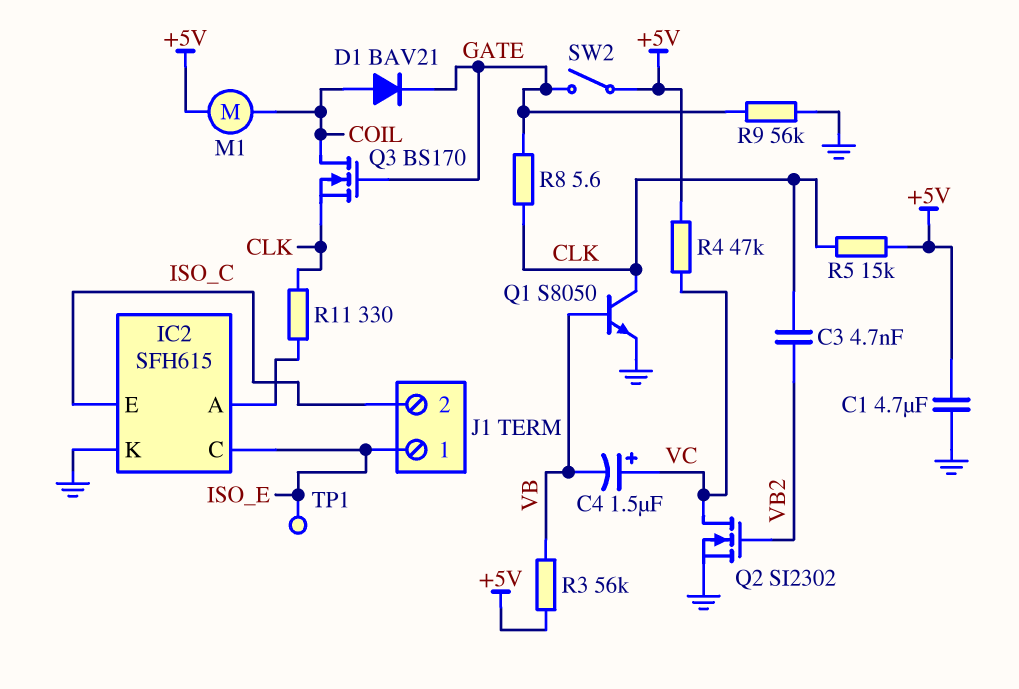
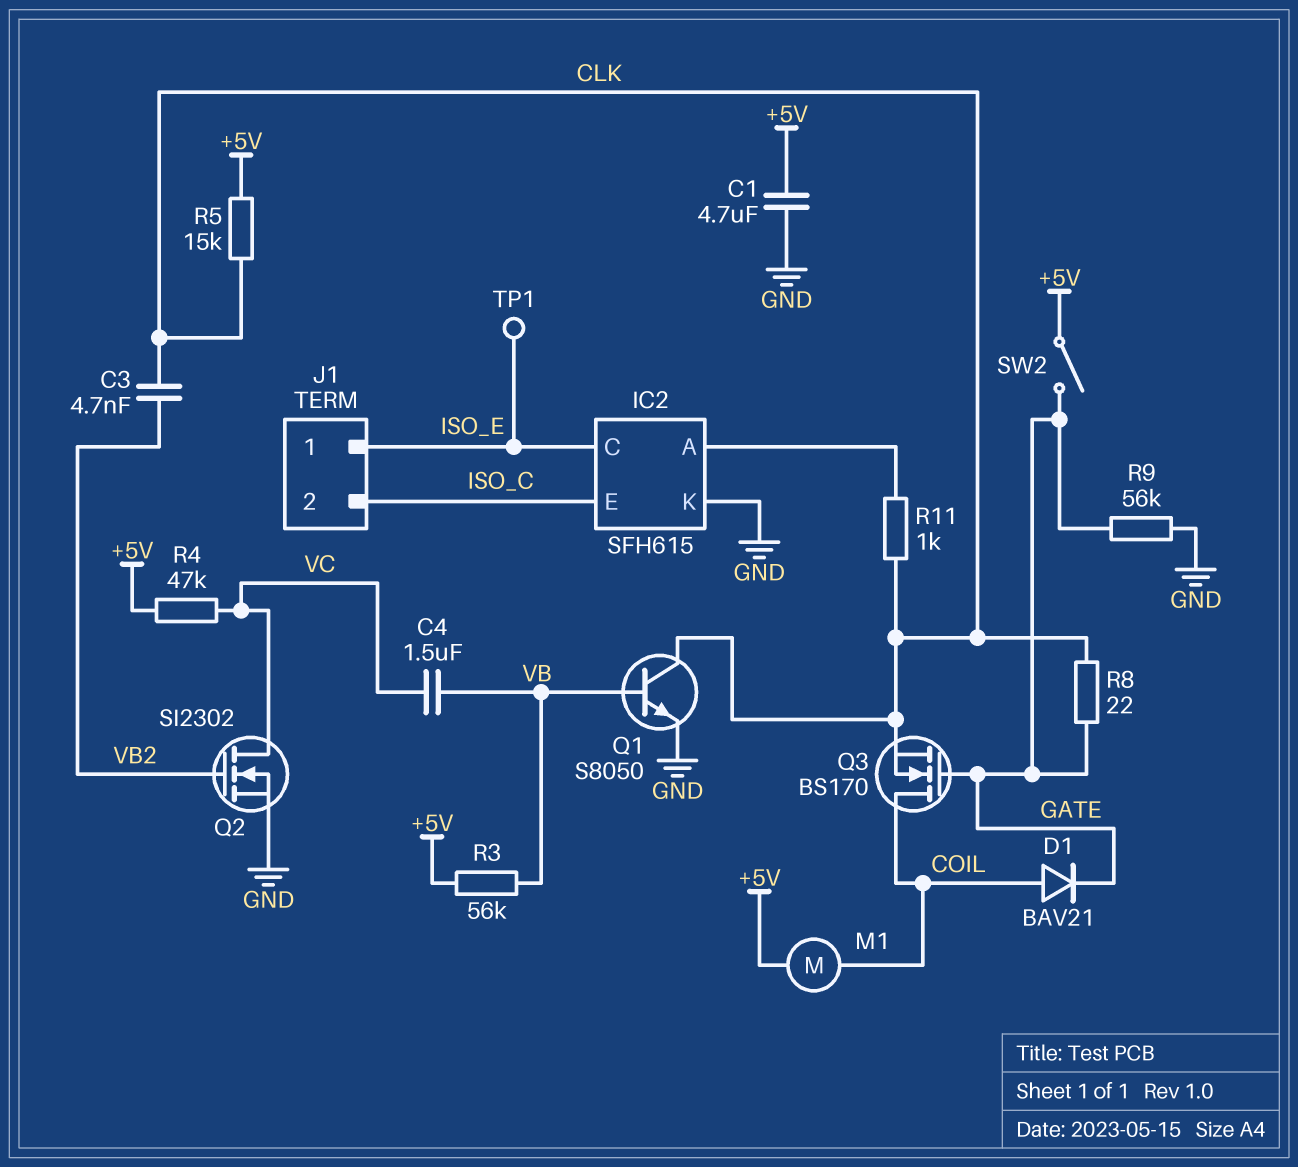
C4: 1.5uF (plus VC, minus VB) -> 1.5uF (VB, VC)
R8: 5.6 (CLK, GATE) -> 22 (CLK, GATE)
R11: 330 (CLK, IC2/A) -> 1k (CLK, IC2/A)

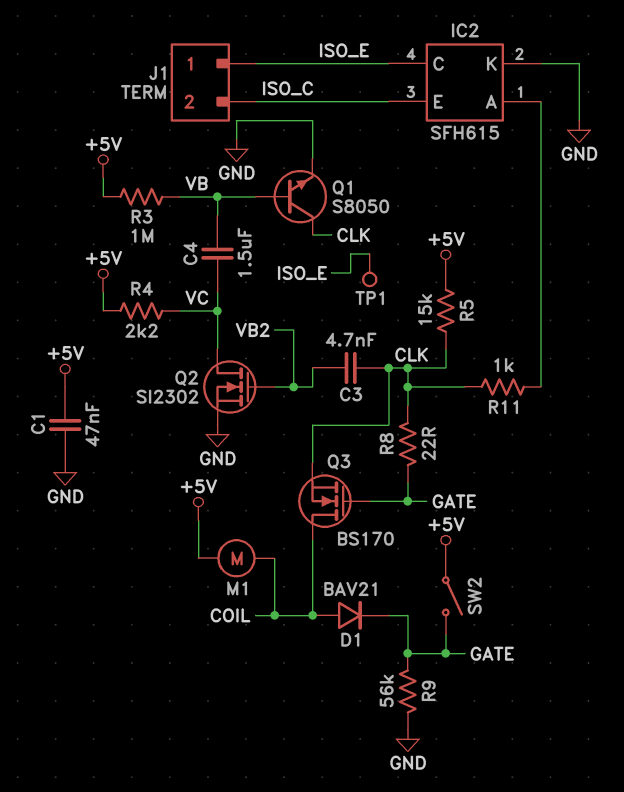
C1: 4.7uF (+5V, GND) -> 47nF (+5V, GND)
R3: 56k (+5V, VB) -> 1M (+5V, VB)
R4: 47k (+5V, VC) -> 2.2k (+5V, VC)

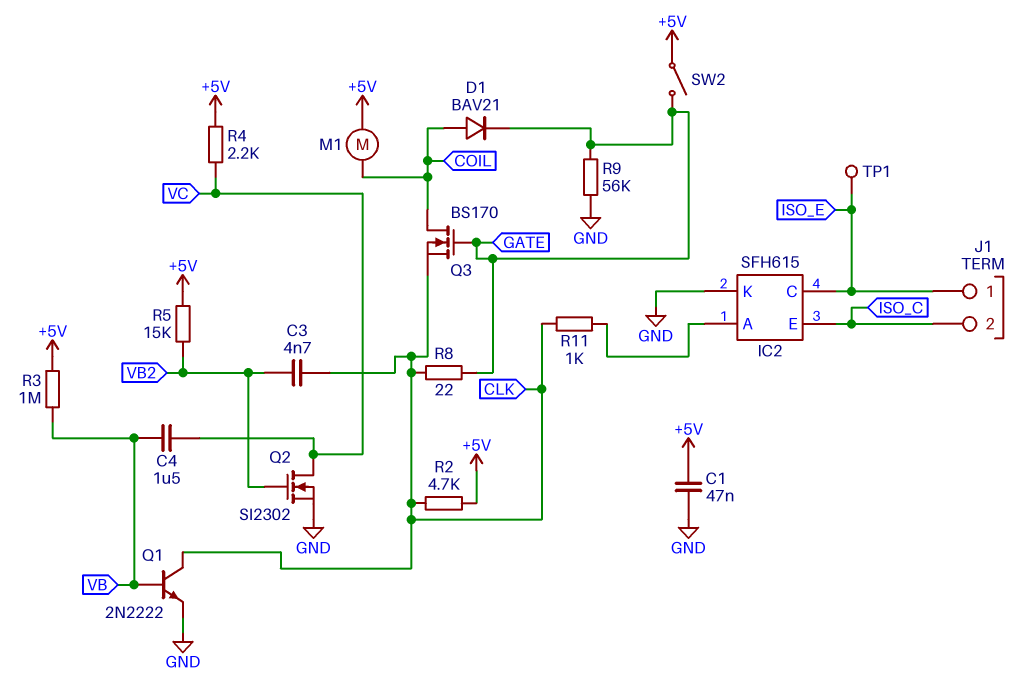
Q1: NPN S8050 (B VB, C CLK, E GND) -> NPN 2N2222 (B VB, C CLK, E GND)
R2: none -> 4.7k (+5V, CLK)
R5: 15k (+5V, CLK) -> 15k (+5V, VB2)

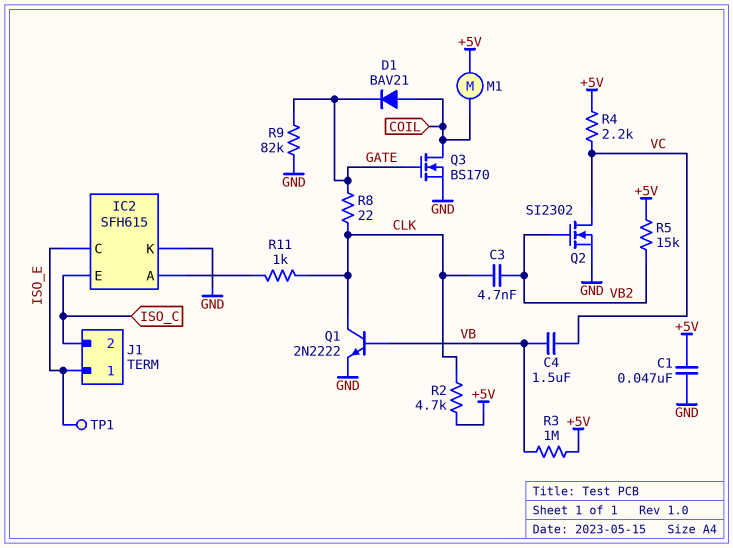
Q3: NMOS BS170 (G GATE, D COIL, S CLK) -> NMOS BS170 (G GATE, D COIL, S GND)
R9: 56k (GATE, GND) -> 82k (GATE, GND)
SW2: switch (+5V, GATE) -> none

